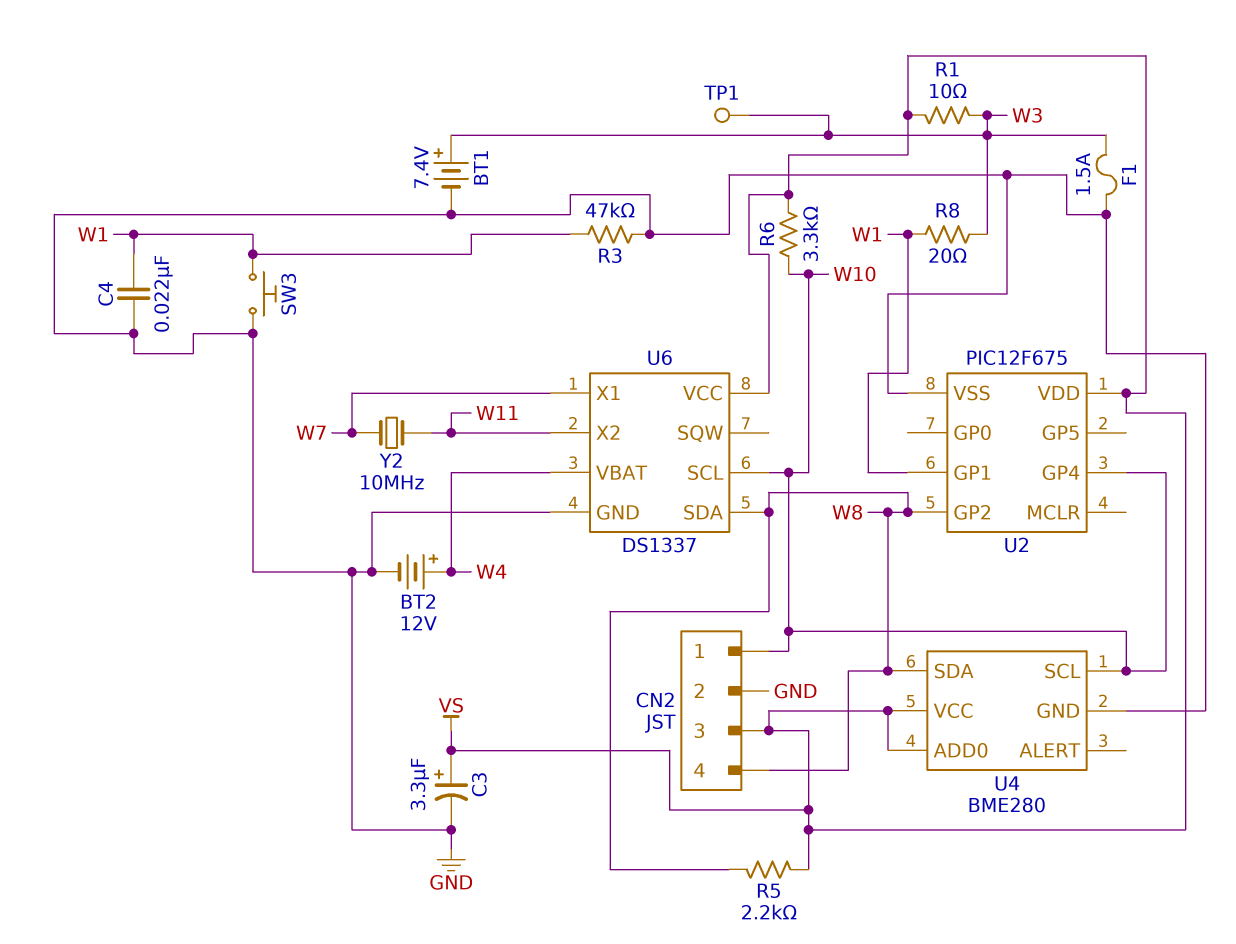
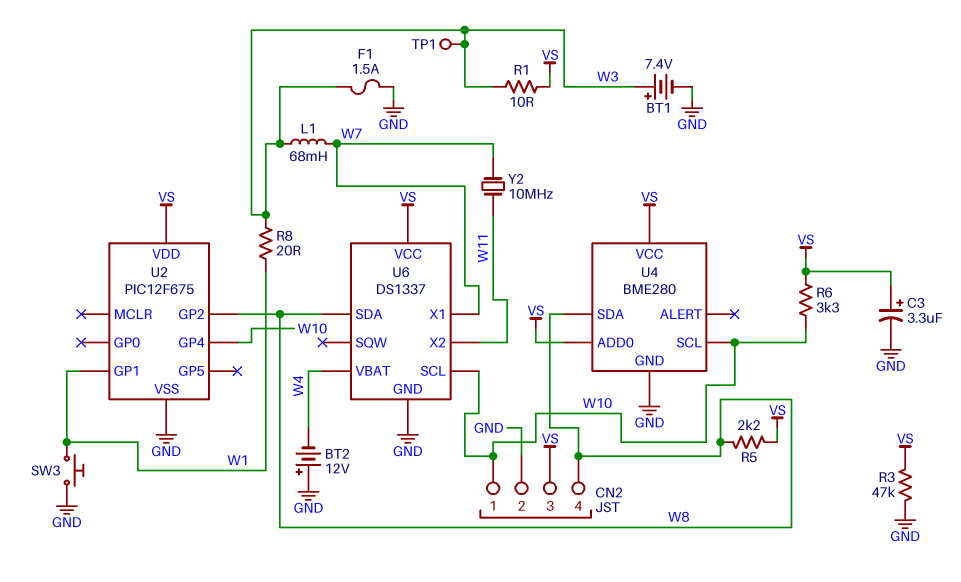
BT2: 12V (plus W4, minus GND) -> 12V (plus GND, minus W4)
C4: 22nF (GND, W1) -> none
L1: none -> 68mH (W3, W7)
R3: 47k (GND, W1) -> 47k (GND, VS)

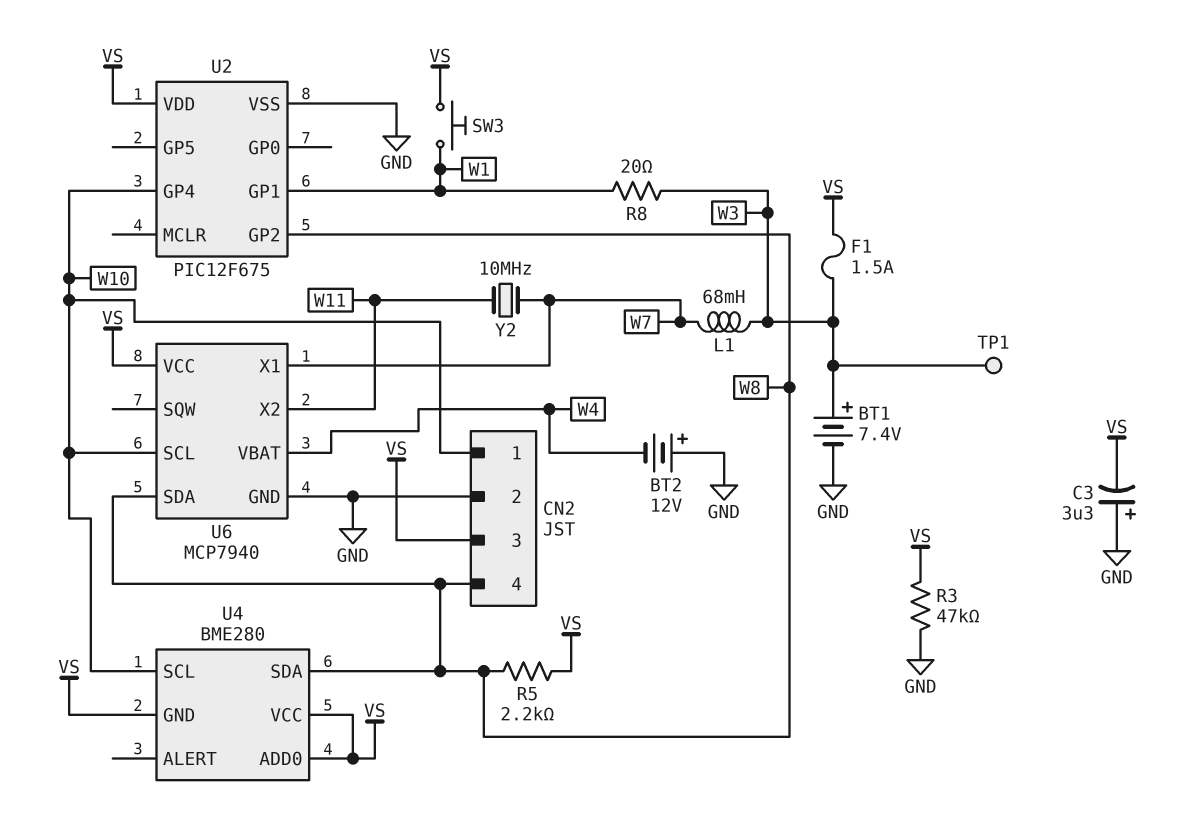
C3: 3.3uF (plus VS, minus GND) -> 3.3uF (plus GND, minus VS)
F1: 1.5A (GND, W3) -> 1.5A (VS, W3)
R1: 10 (VS, W3) -> none
R6: 3.3k (VS, W10) -> none
SW3: button (GND, W1) -> button (VS, W1)
U4 pin GND: GND -> VS
U6: DS1337 -> MCP7940

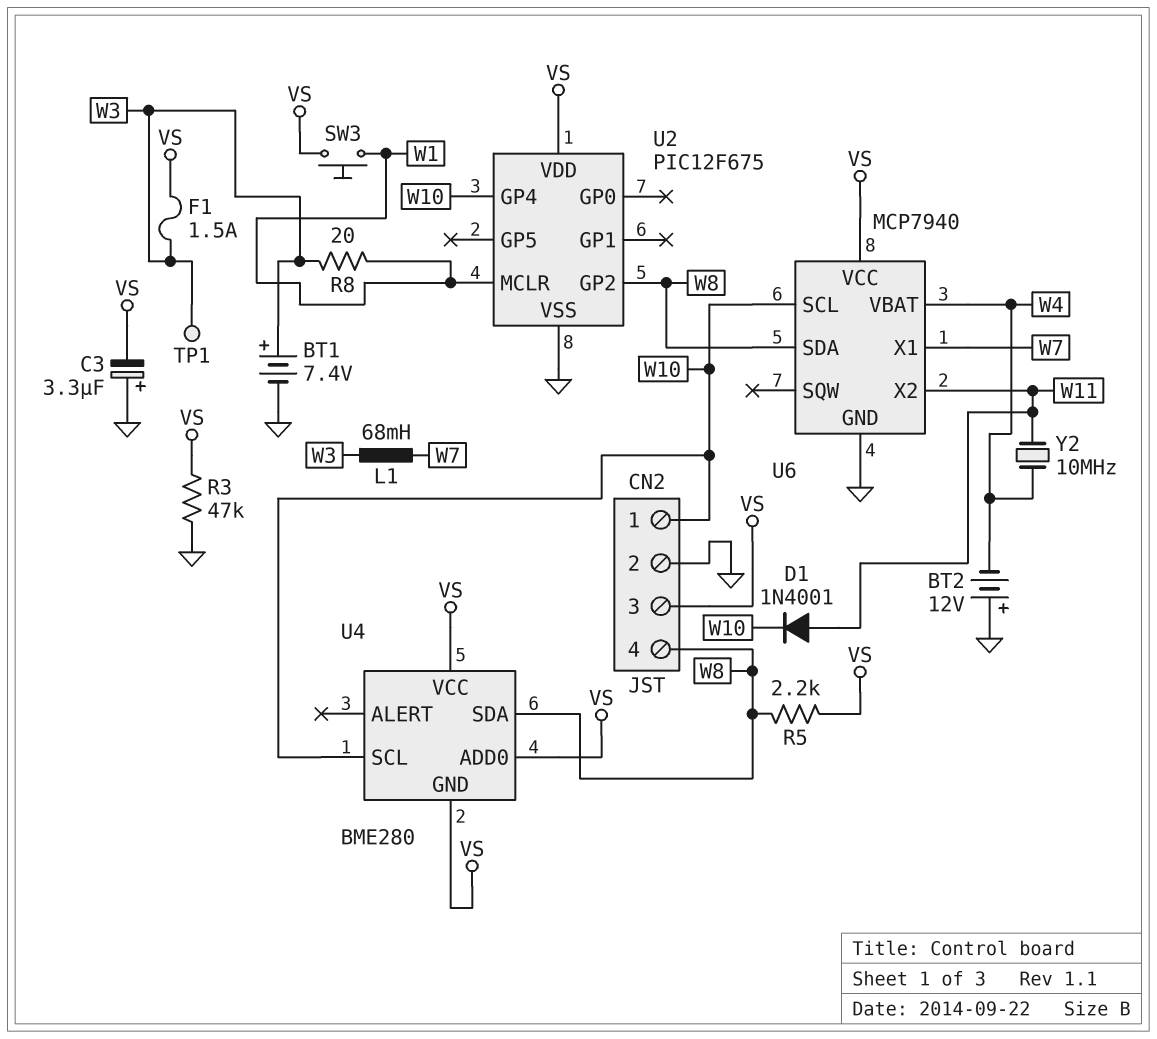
D1: none -> diode 1N4001 (A W11, K W10)
U2 pin GP1: W1 -> none
U2 pin MCLR: none -> W1
Y2: 10MHz (W7, W11) -> 10MHz (W4, W11)

